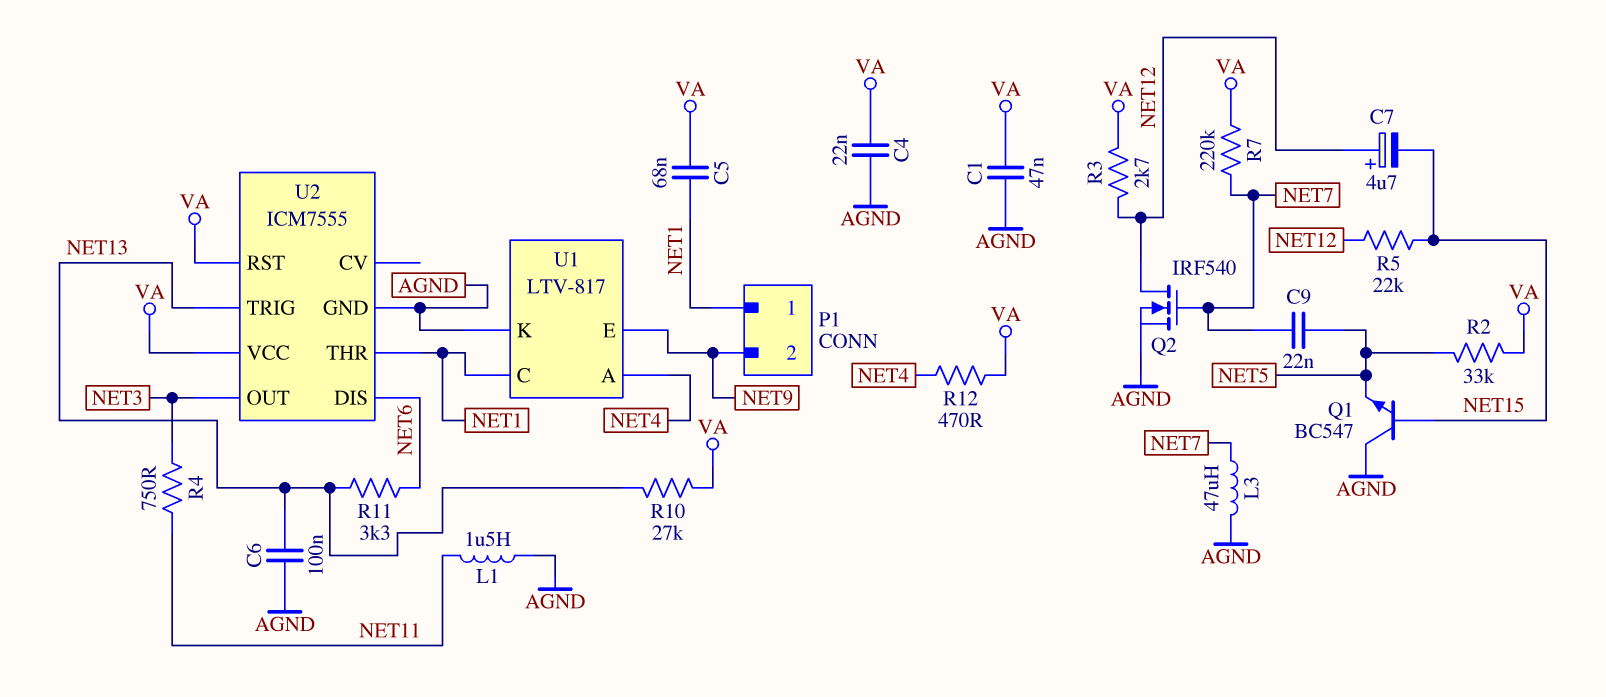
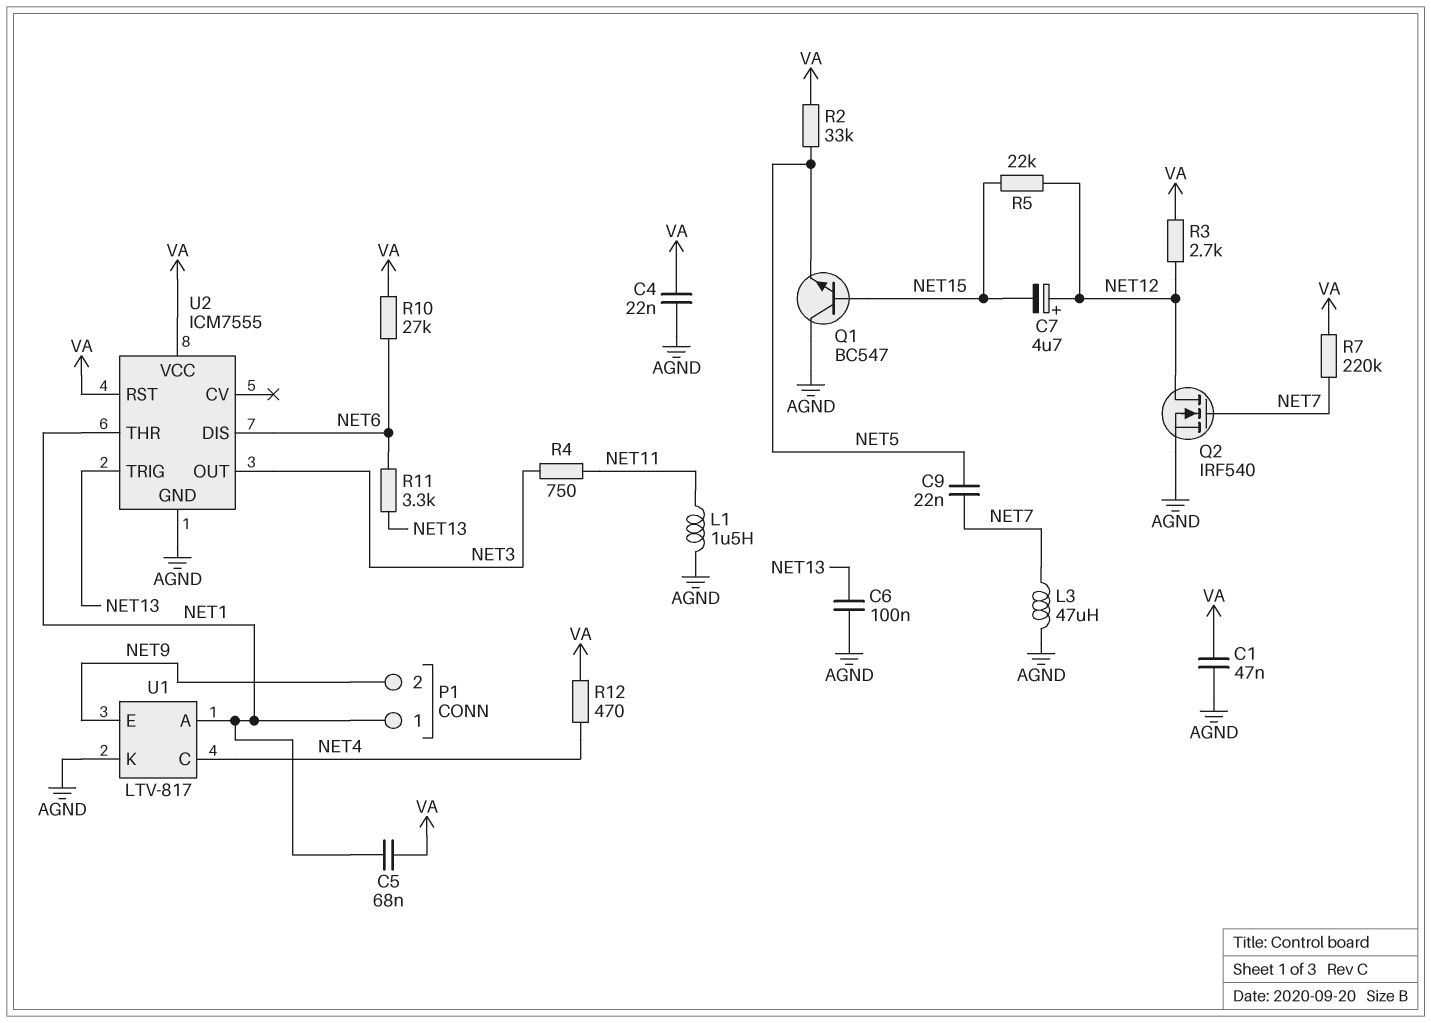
R10: 27k (NET13, VA) -> 27k (NET6, VA)
U1 pin A: NET4 -> NET1
U1 pin C: NET1 -> NET4

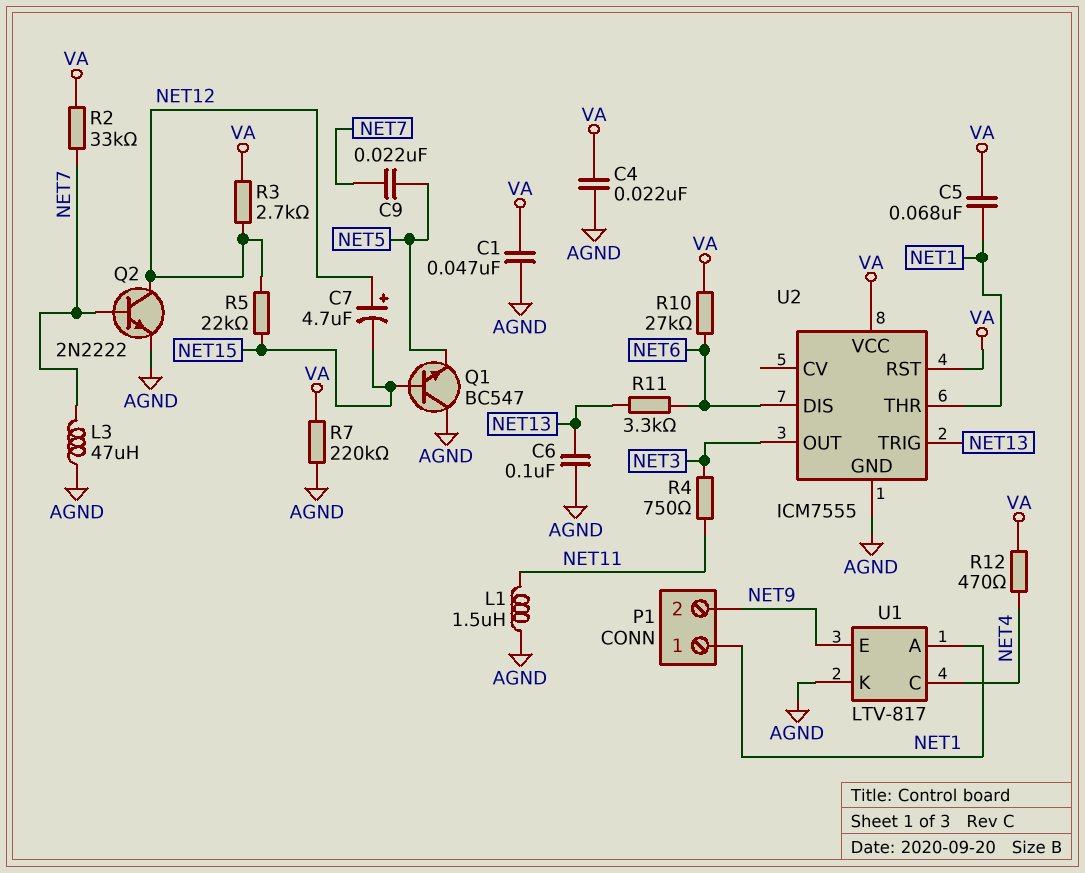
Q2: NMOS IRF540 (G NET7, D NET12, S AGND) -> NPN 2N2222 (B NET7, C NET12, E AGND)
R2: 33k (NET5, VA) -> 33k (NET7, VA)
R7: 220k (NET7, VA) -> 220k (AGND, VA)

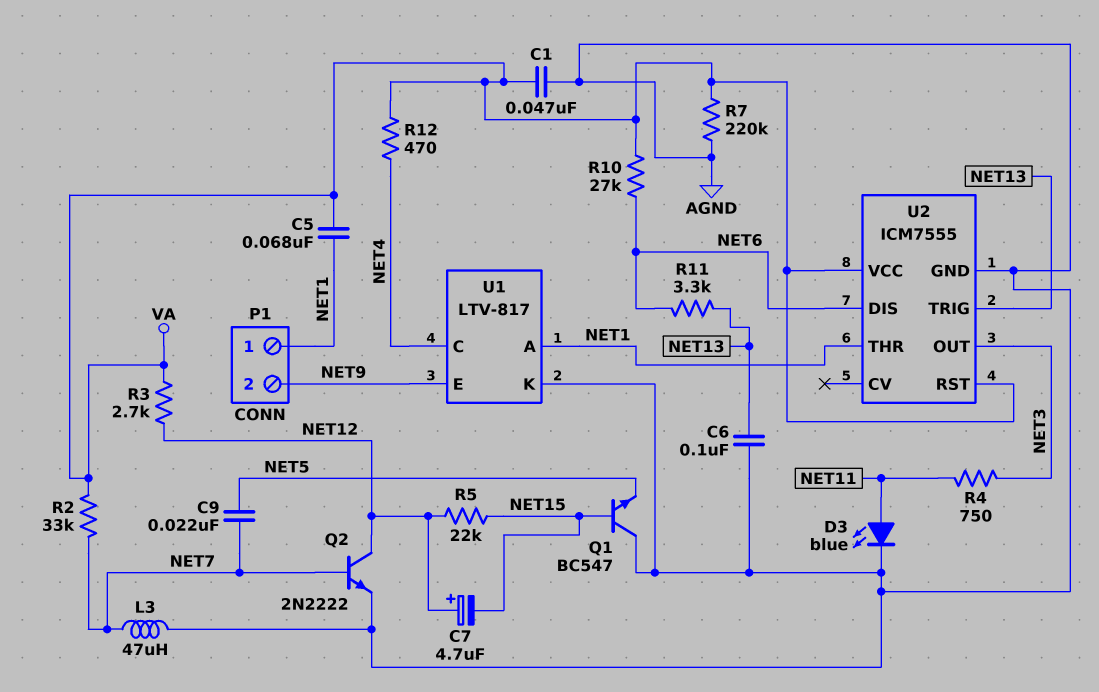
C4: 22nF (AGND, VA) -> none
D3: none -> LED blue (A NET11, K AGND)
L1: 1.5uH (AGND, NET11) -> none

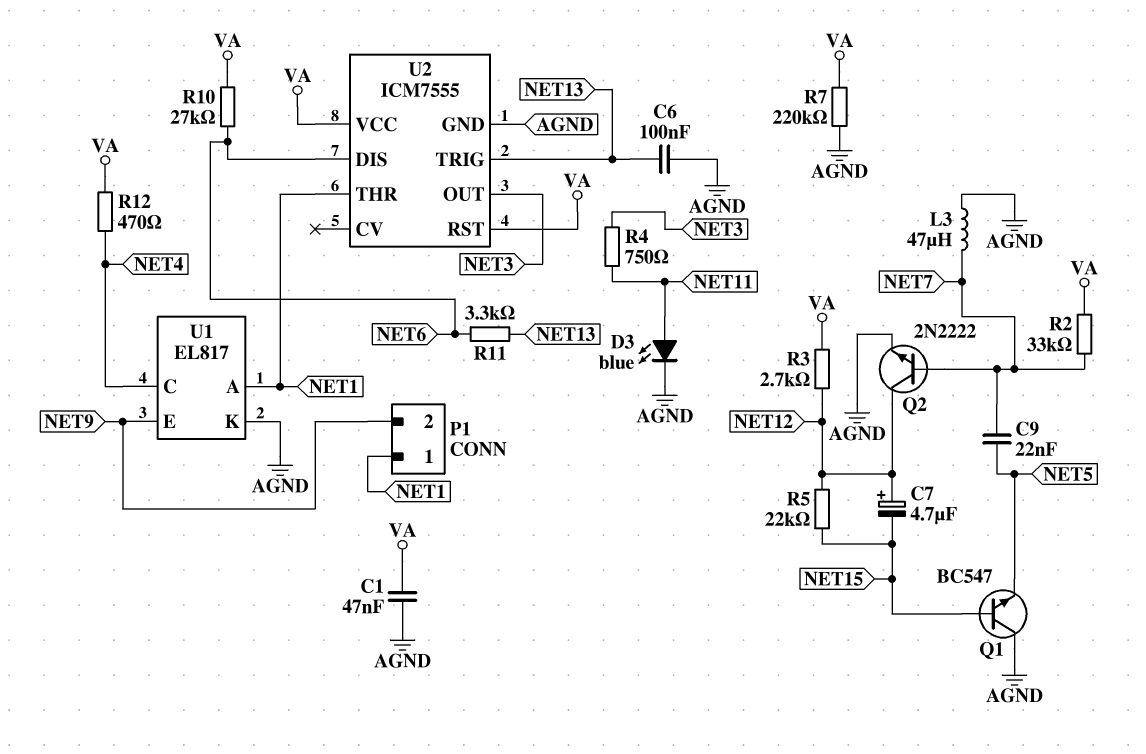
C5: 68nF (NET1, VA) -> none
U1: LTV-817 -> EL817

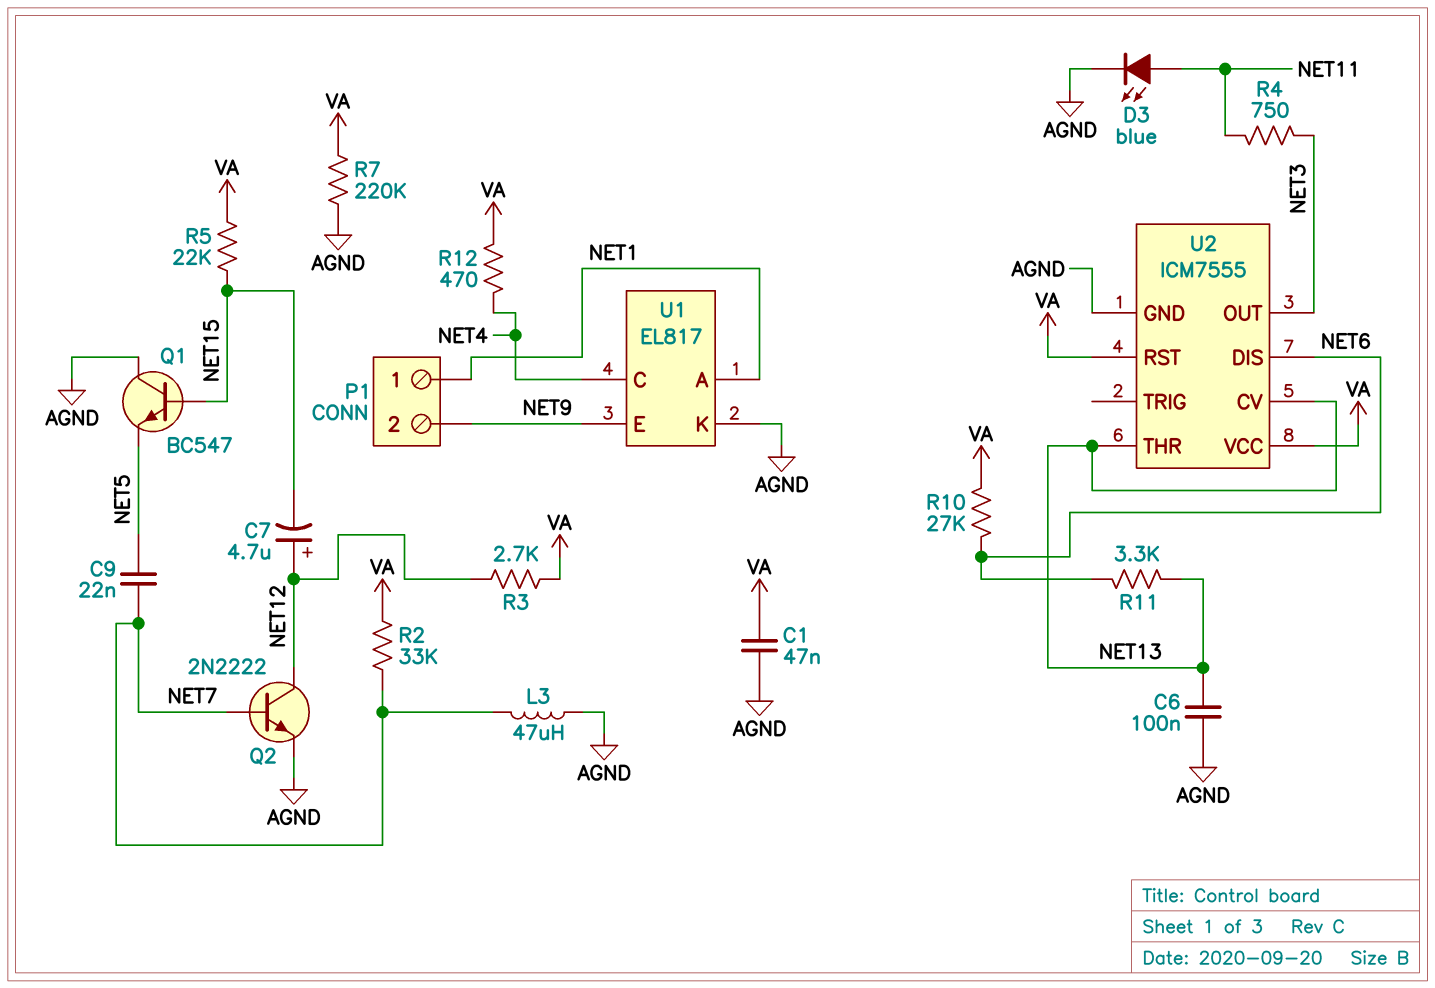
R5: 22k (NET12, NET15) -> 22k (NET15, VA)
U2 pin CV: none -> NET13
U2 pin THR: NET1 -> NET13
U2 pin TRIG: NET13 -> none

